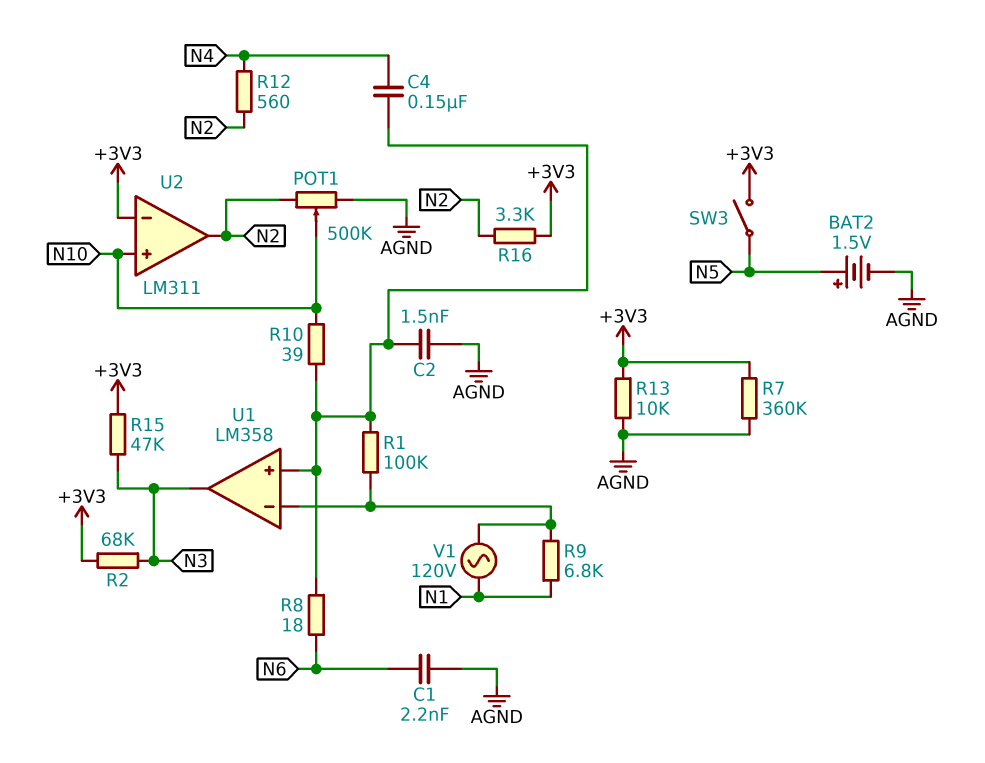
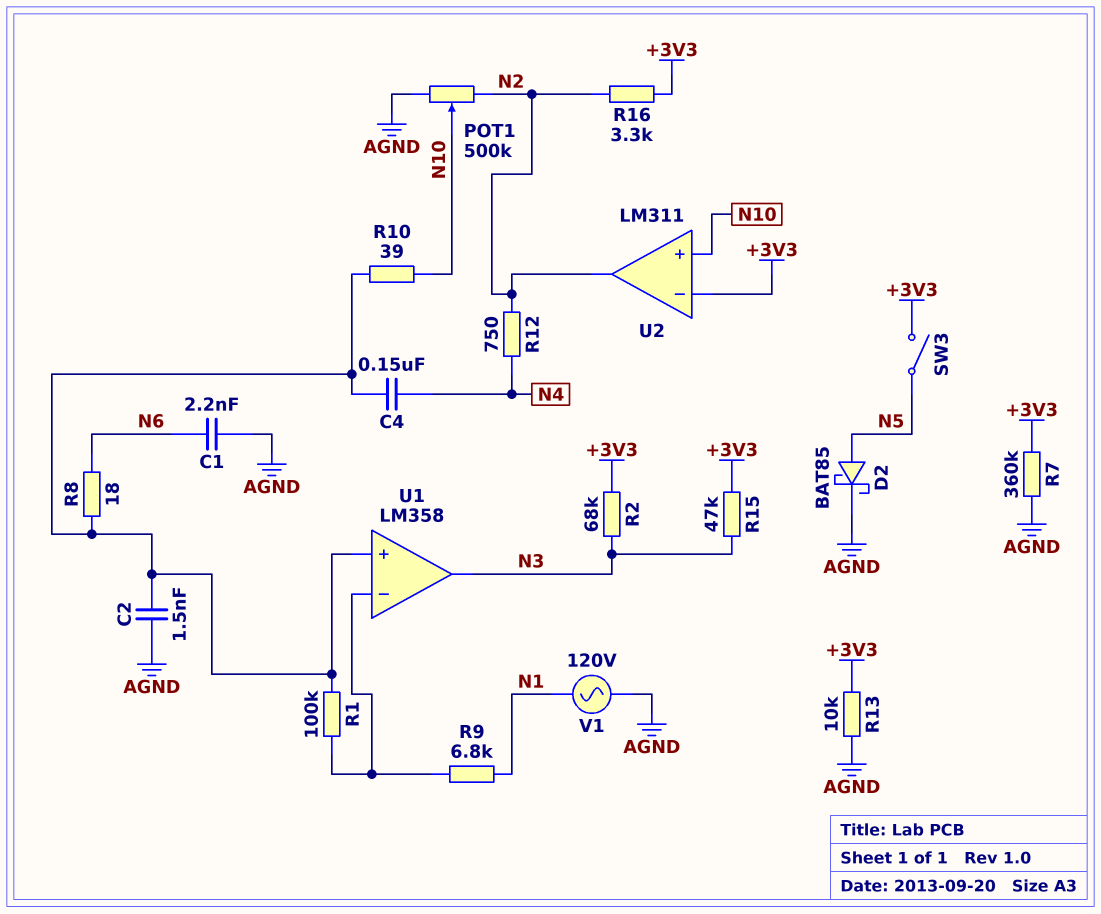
BAT2: 1.5V (plus N5, minus AGND) -> none
D2: none -> schottky BAT85 (A N5, K AGND)
R12: 560 (N2, N4) -> 750 (N2, N4)
V1: AC 120V (N1, U1/in-) -> AC 120V (AGND, N1)

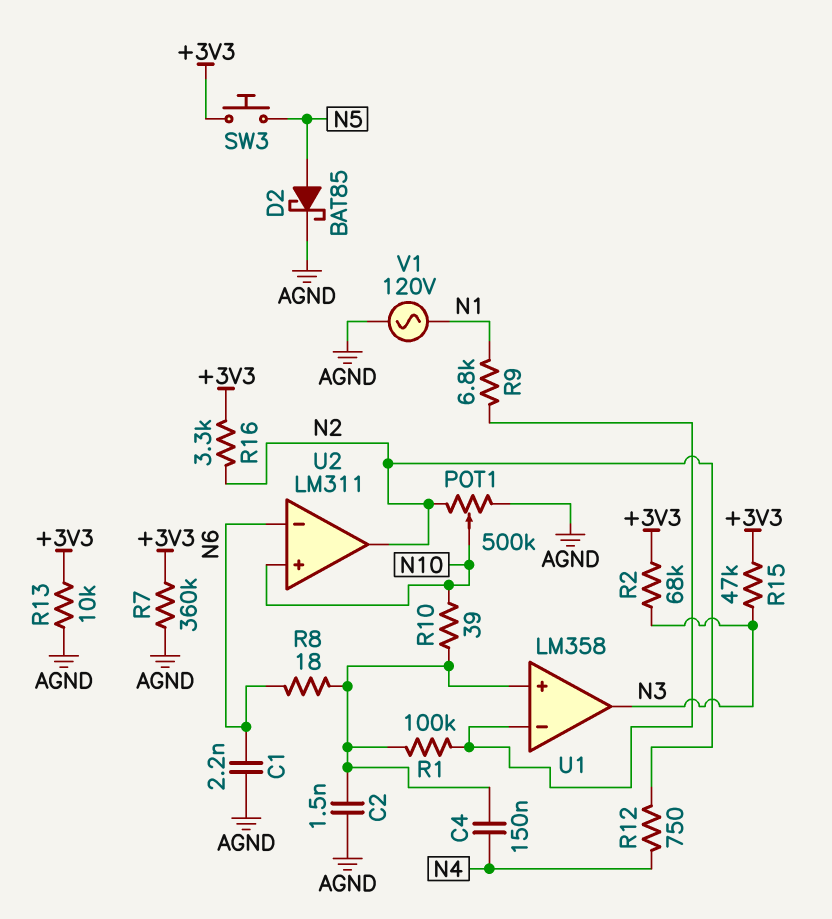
SW3: switch (+3V3, N5) -> button (+3V3, N5)
U2 pin in-: +3V3 -> N6

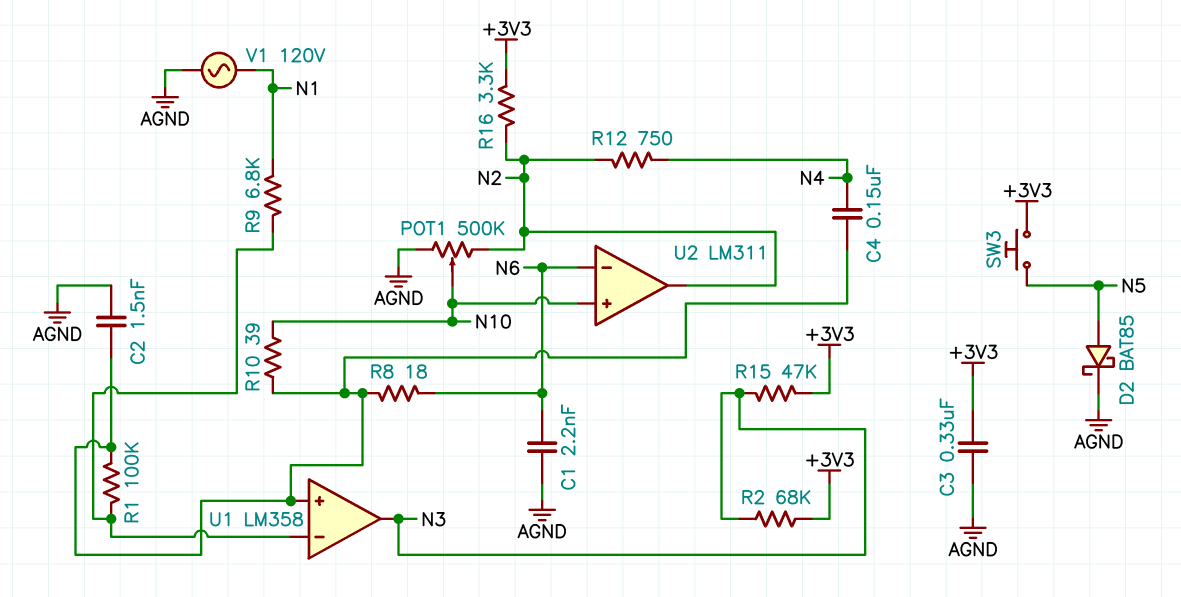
C3: none -> 330nF (+3V3, AGND)
R7: 360k (+3V3, AGND) -> none
R13: 10k (+3V3, AGND) -> none

